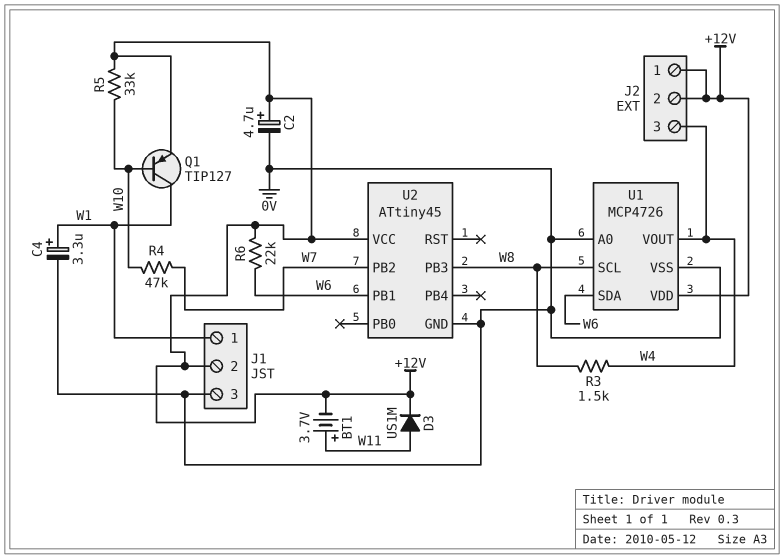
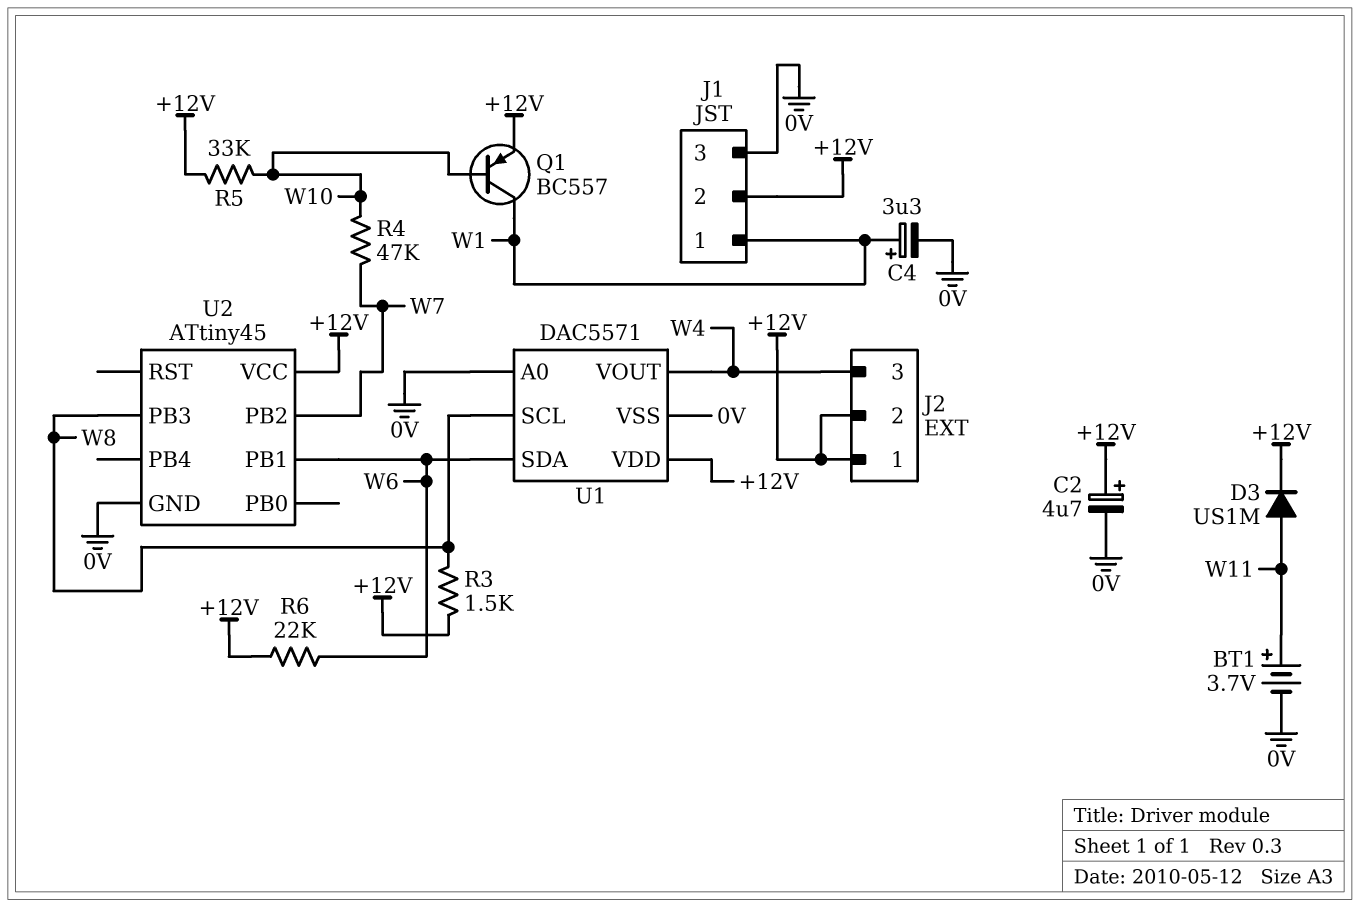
BT1: 3.7V (plus W11, minus +12V) -> 3.7V (plus W11, minus 0V)
Q1: PNP TIP127 (B W10, C W1, E +12V) -> PNP BC557 (B W10, C W1, E +12V)
R3: 1.5k (W4, W8) -> 1.5k (+12V, W8)
U1: MCP4726 -> DAC5571

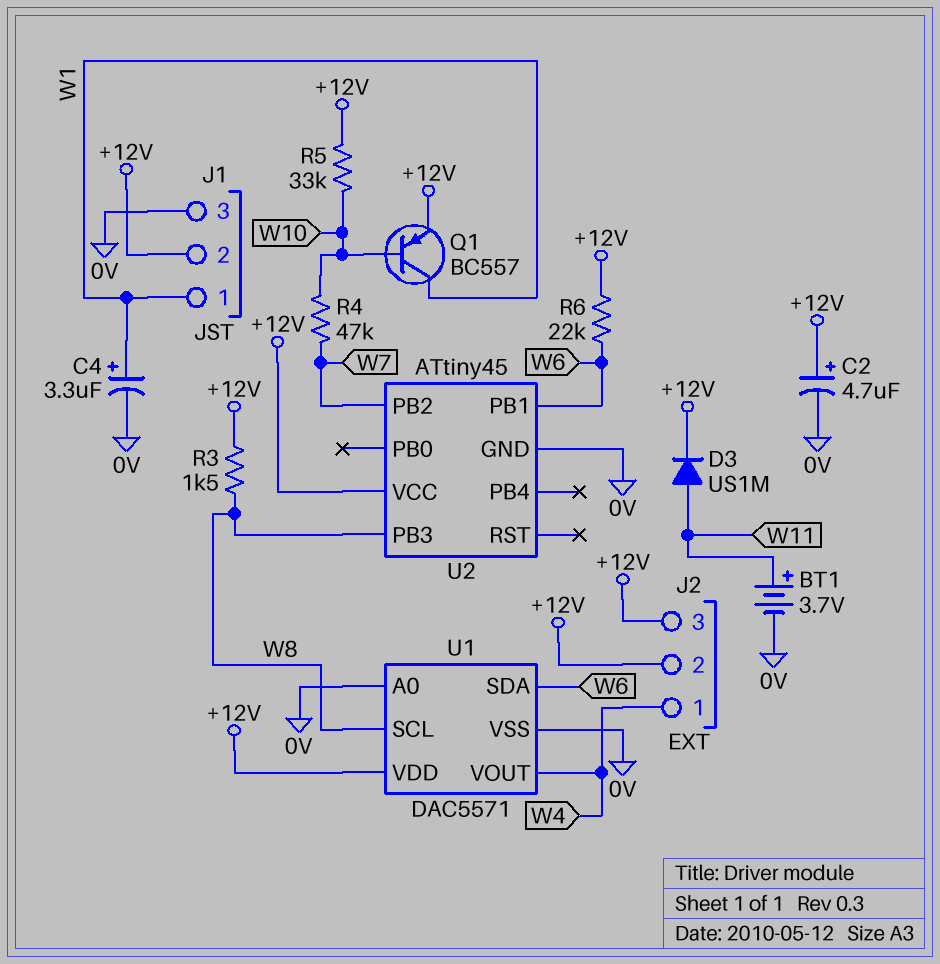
J2 pin 1: +12V -> W4
J2 pin 3: W4 -> +12V

